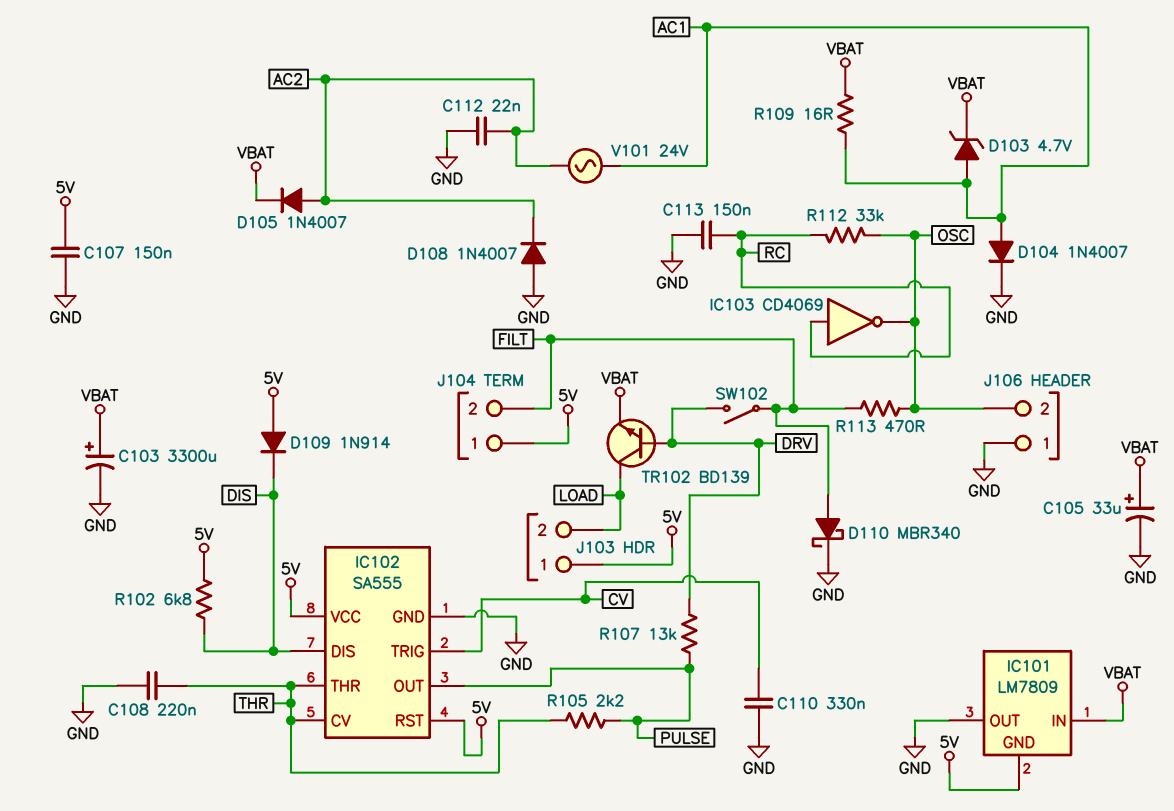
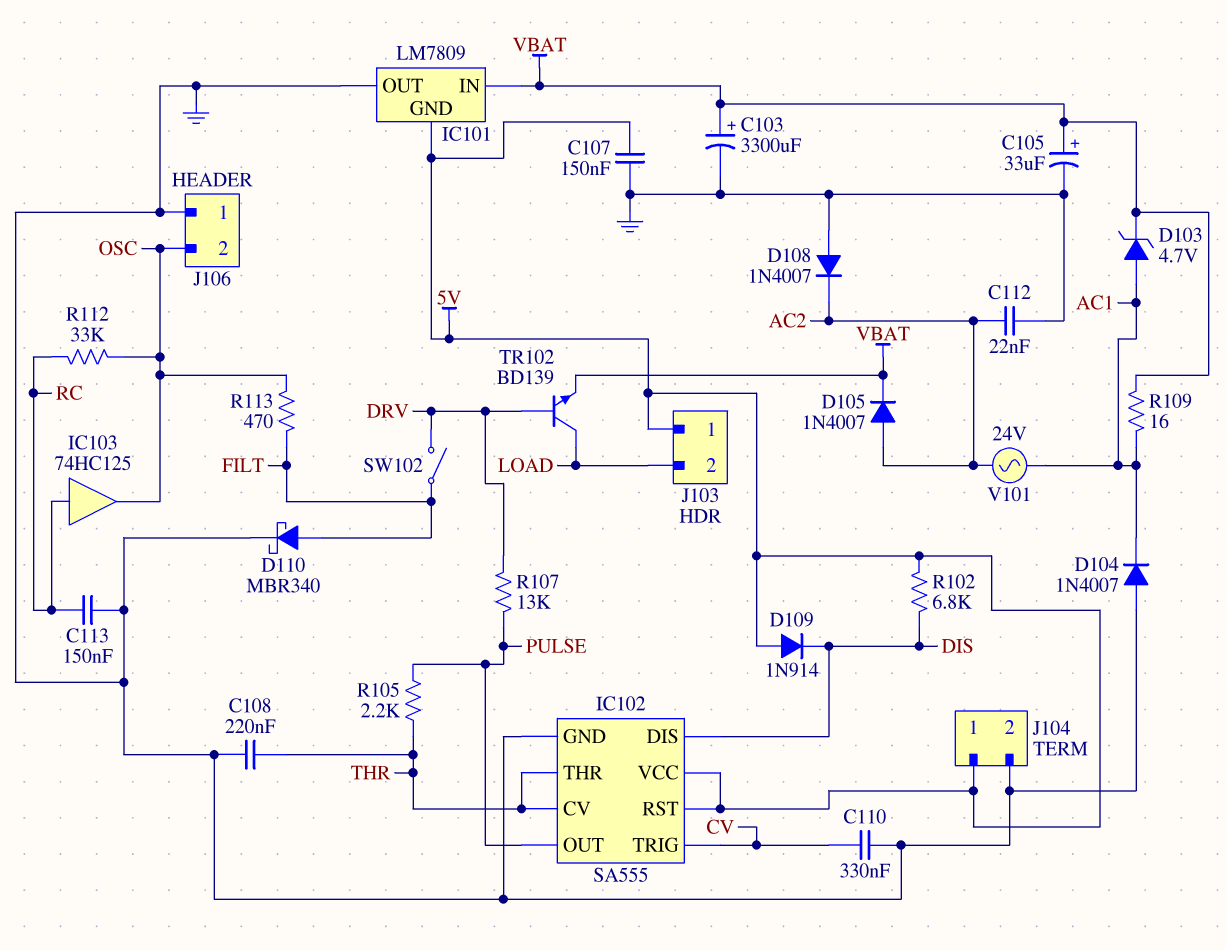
D104: diode 1N4007 (A AC1, K GND) -> diode 1N4007 (A GND, K AC1)
IC103: NOT CD4069 (in RC, out OSC) -> buffer 74HC125 (in RC, out OSC)
J104 pin 2: FILT -> GND

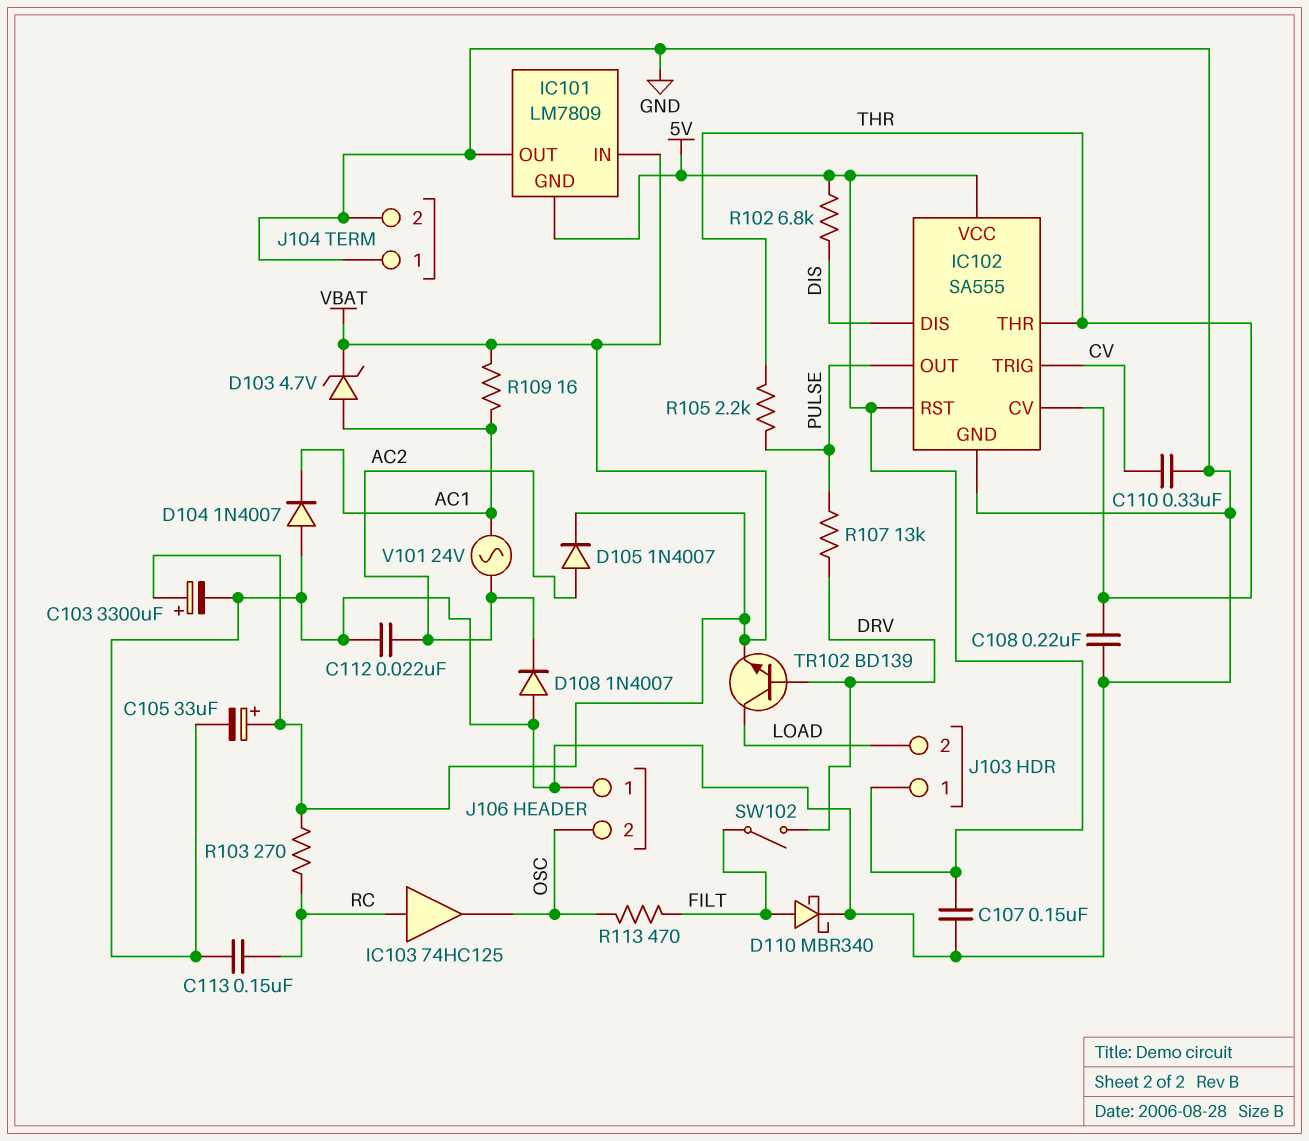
D109: diode 1N914 (A 5V, K DIS) -> none
J104 pin 1: 5V -> GND
R103: none -> 270 (RC, VBAT)
R112: 33k (OSC, RC) -> none

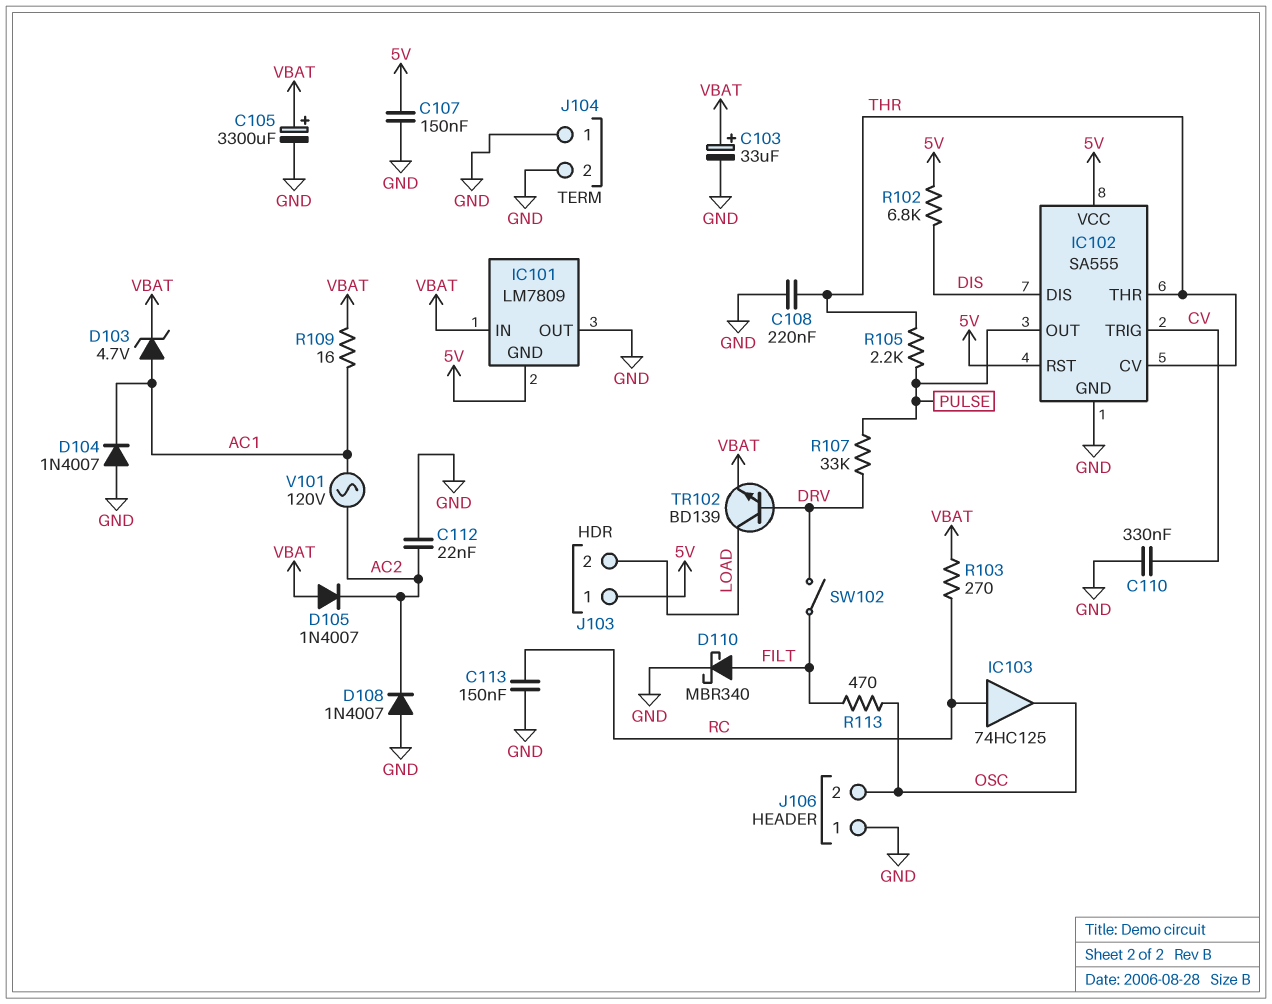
C103: 3300uF (plus VBAT, minus GND) -> 33uF (plus VBAT, minus GND)
C105: 33uF (plus VBAT, minus GND) -> 3300uF (plus VBAT, minus GND)
D105: diode 1N4007 (A AC2, K VBAT) -> diode 1N4007 (A VBAT, K AC2)
R107: 13k (DRV, PULSE) -> 33k (DRV, PULSE)
V101: AC 24V (AC1, AC2) -> AC 120V (AC1, AC2)

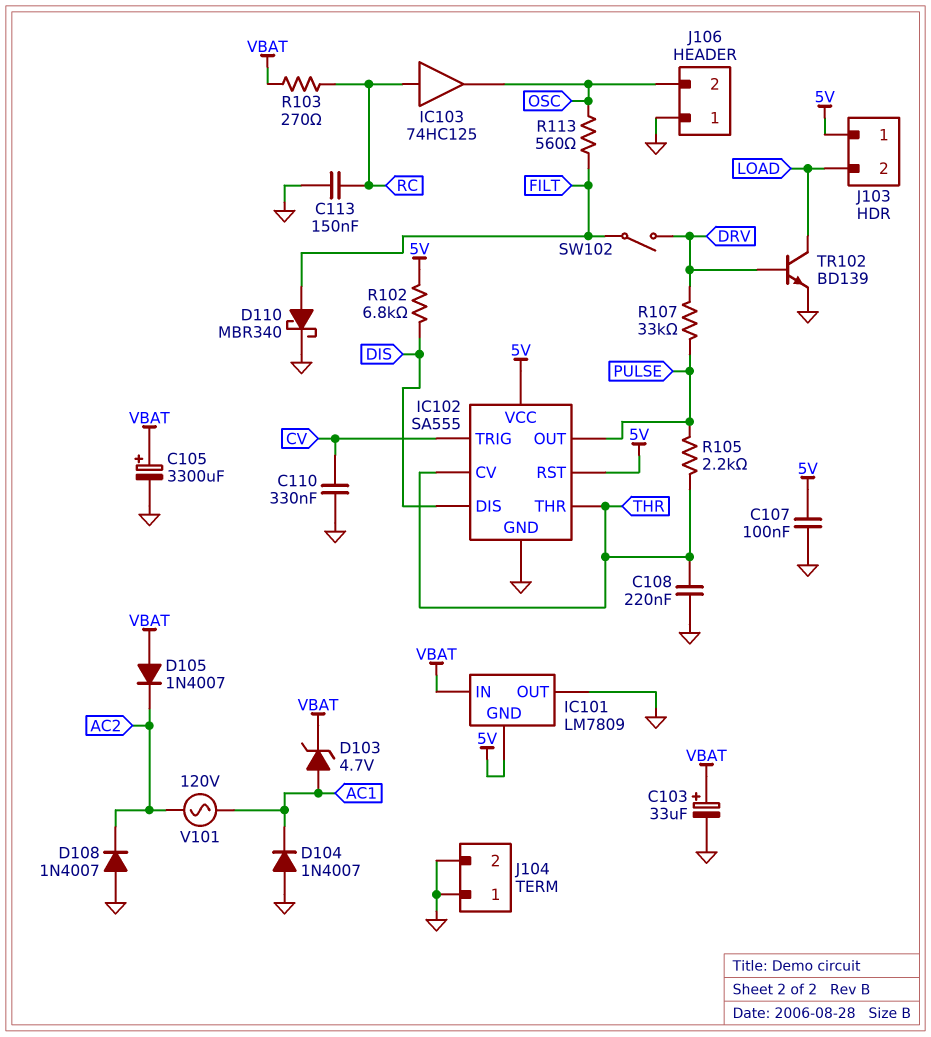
C107: 150nF (5V, GND) -> 100nF (5V, GND)
C112: 22nF (AC2, GND) -> none
R109: 16 (AC1, VBAT) -> none
R113: 470 (FILT, OSC) -> 560 (FILT, OSC)
TR102: NPN BD139 (B DRV, C LOAD, E VBAT) -> NPN BD139 (B DRV, C LOAD, E GND)

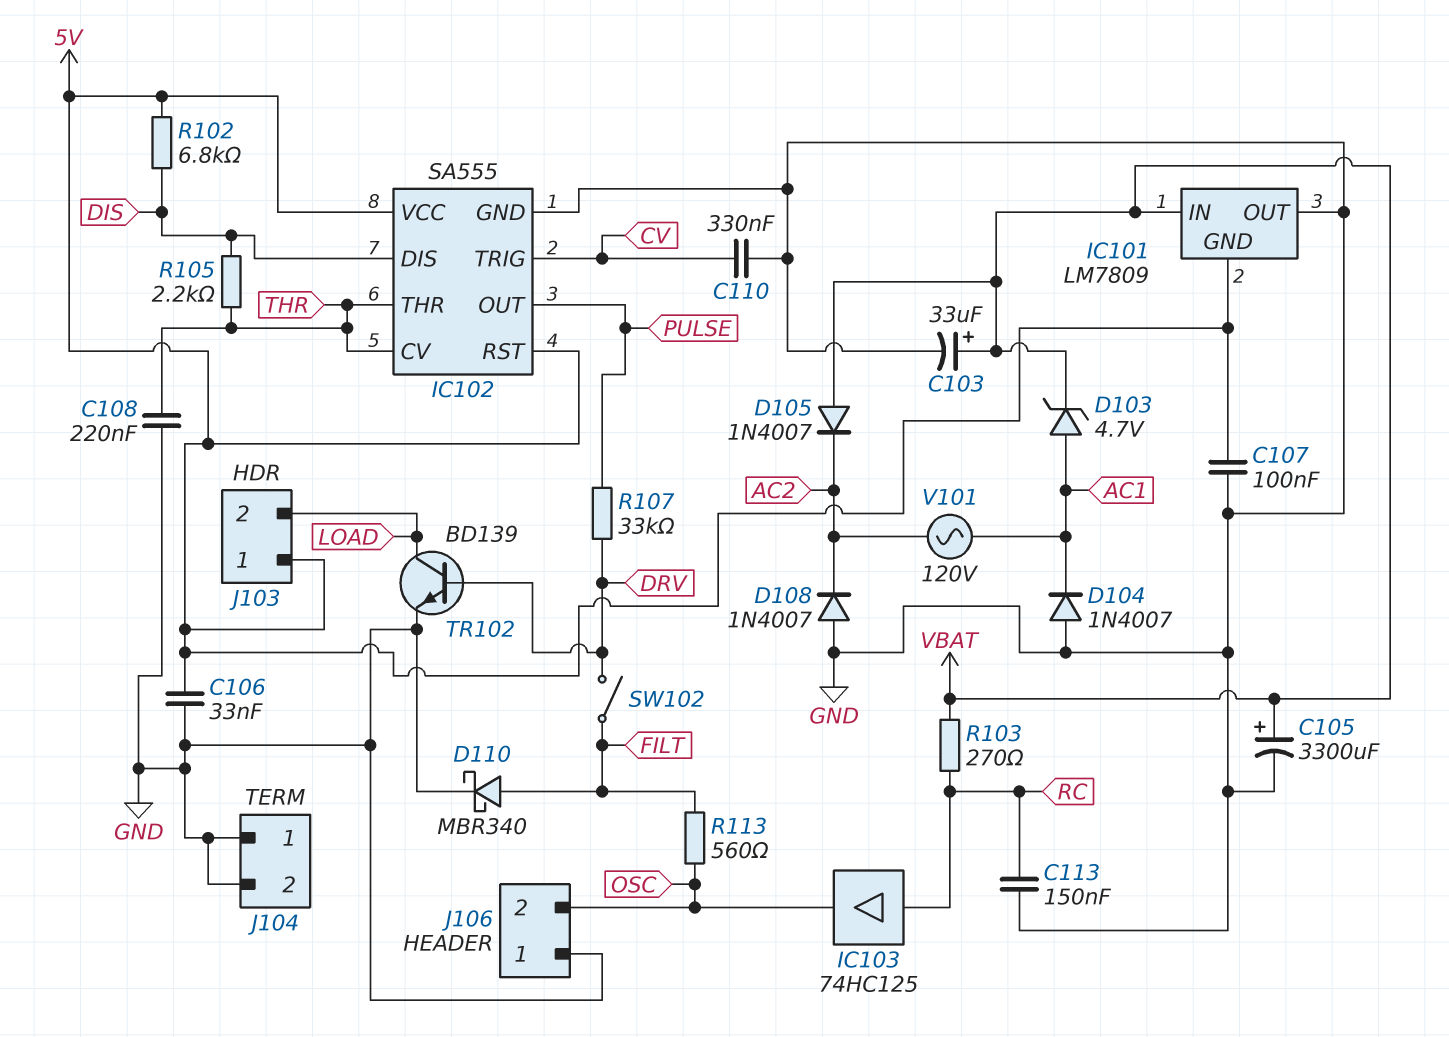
C106: none -> 33nF (5V, GND)
R105: 2.2k (PULSE, THR) -> 2.2k (DIS, THR)

